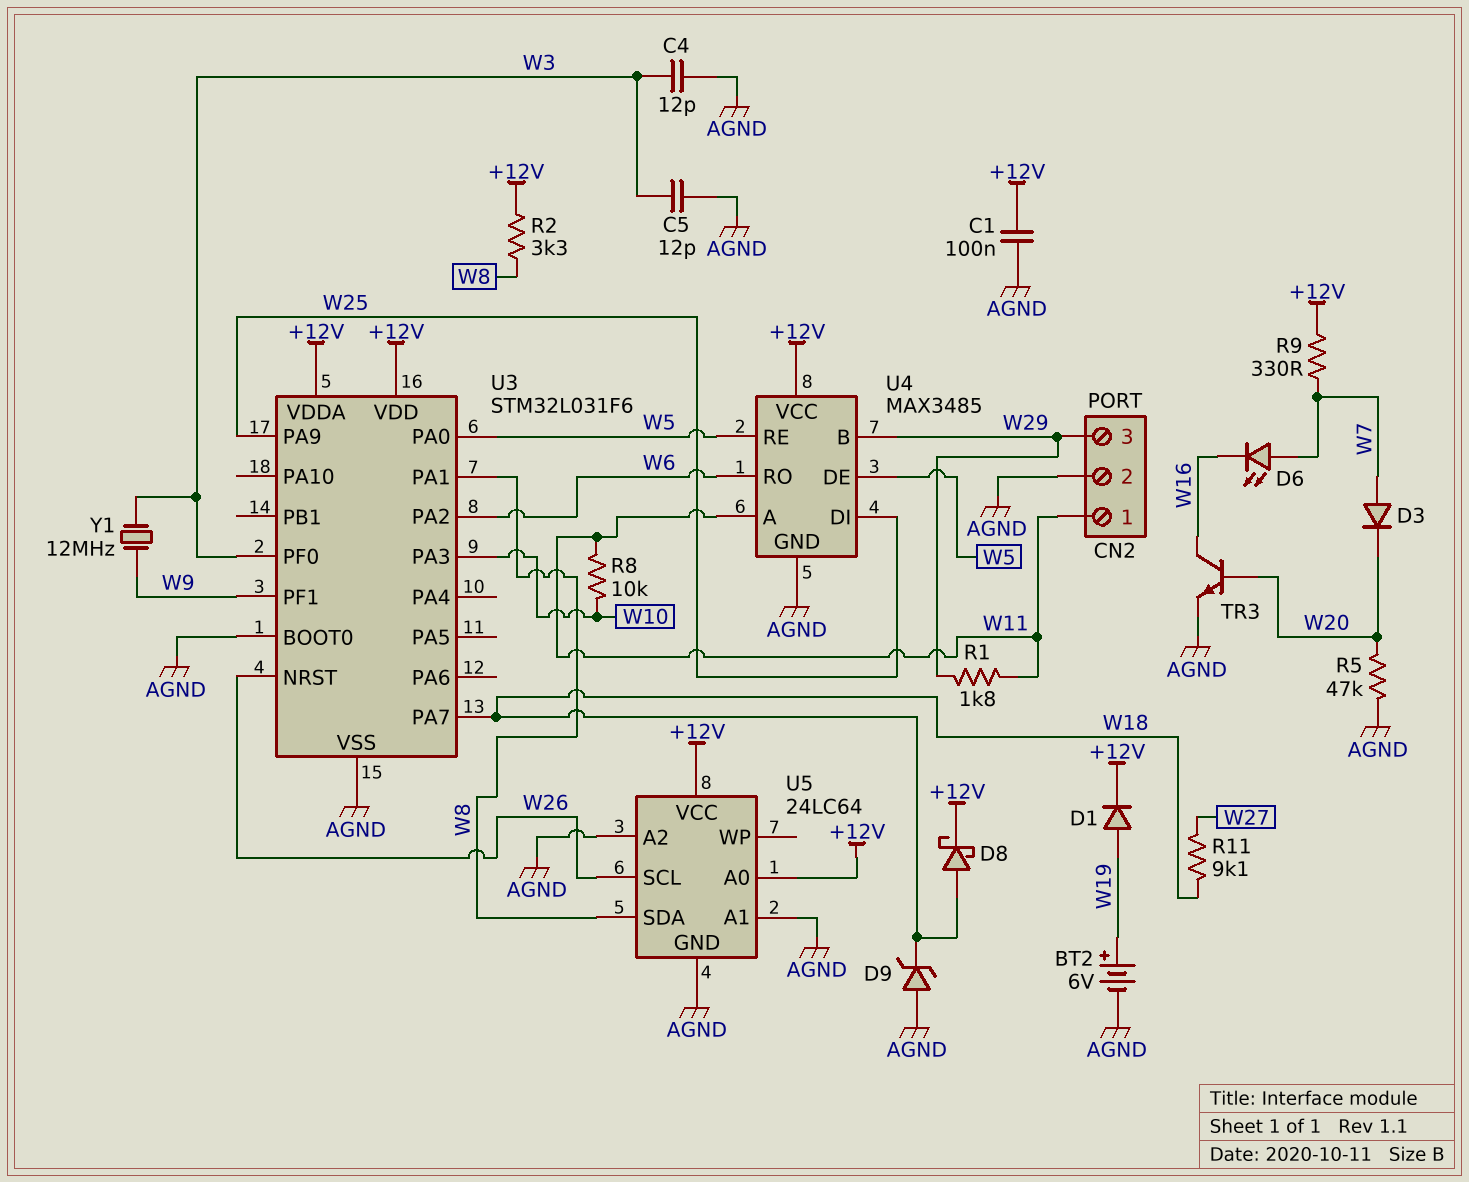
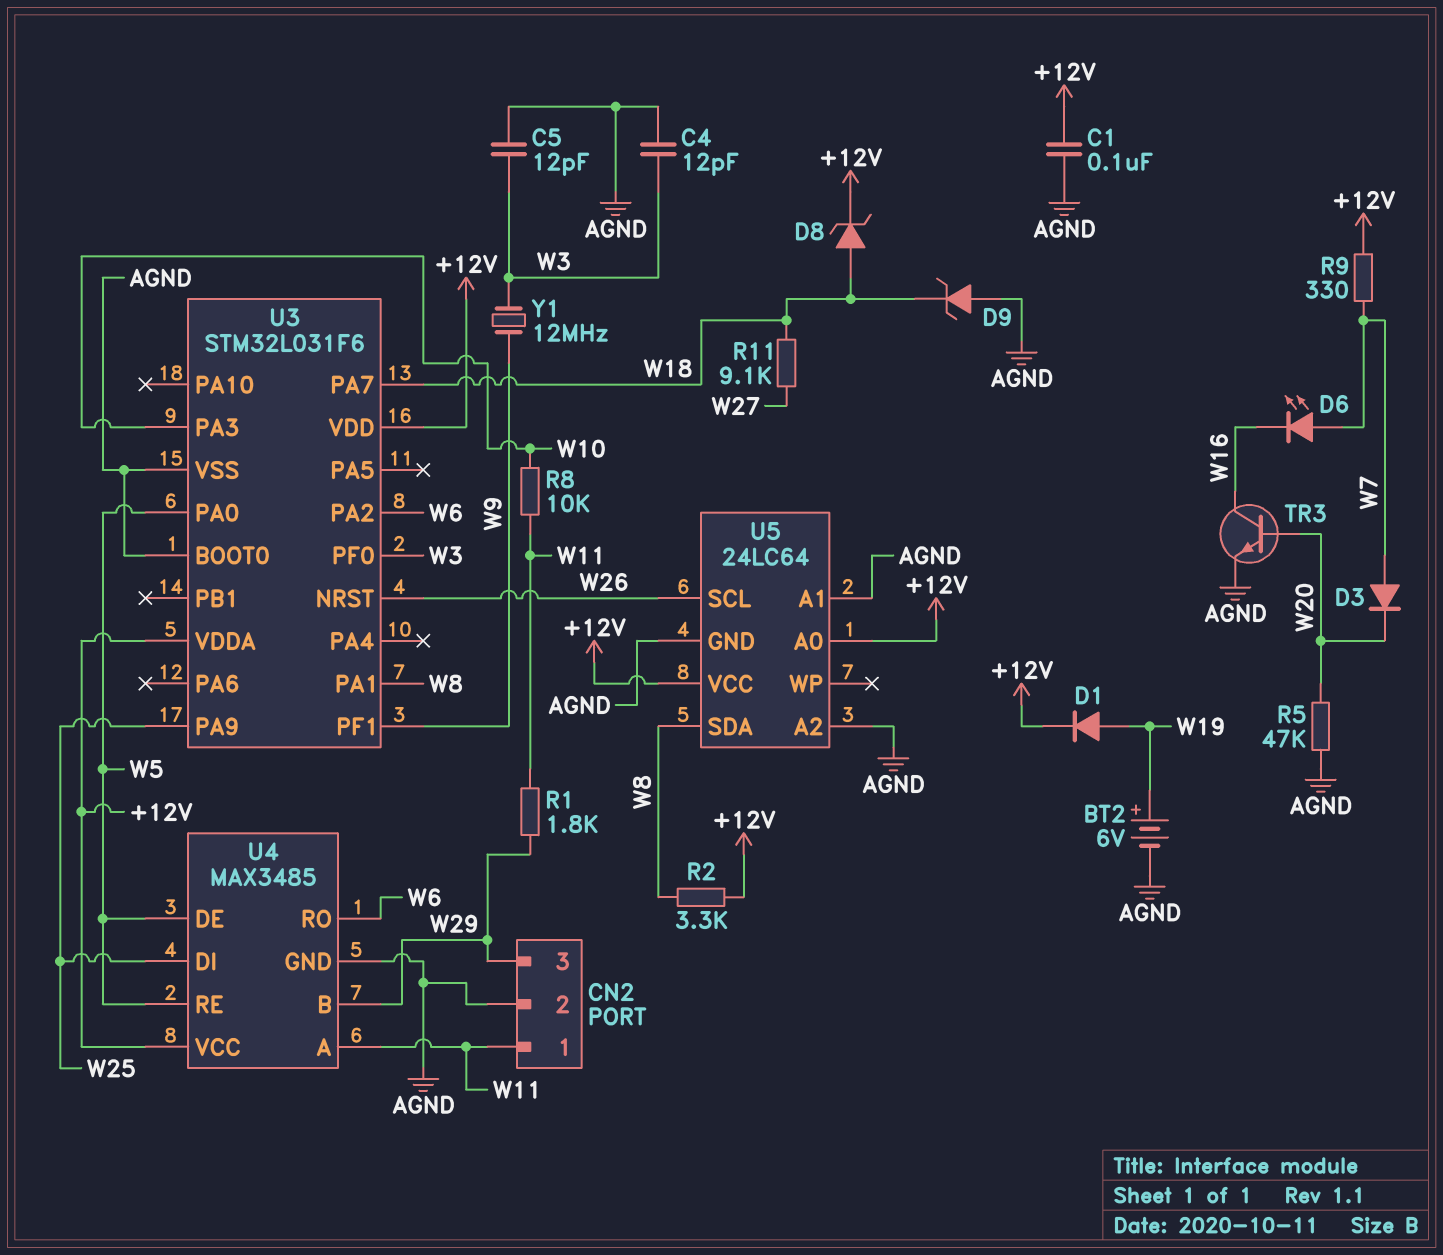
D8: schottky (A W18, K +12V) -> zener (A W18, K +12V)

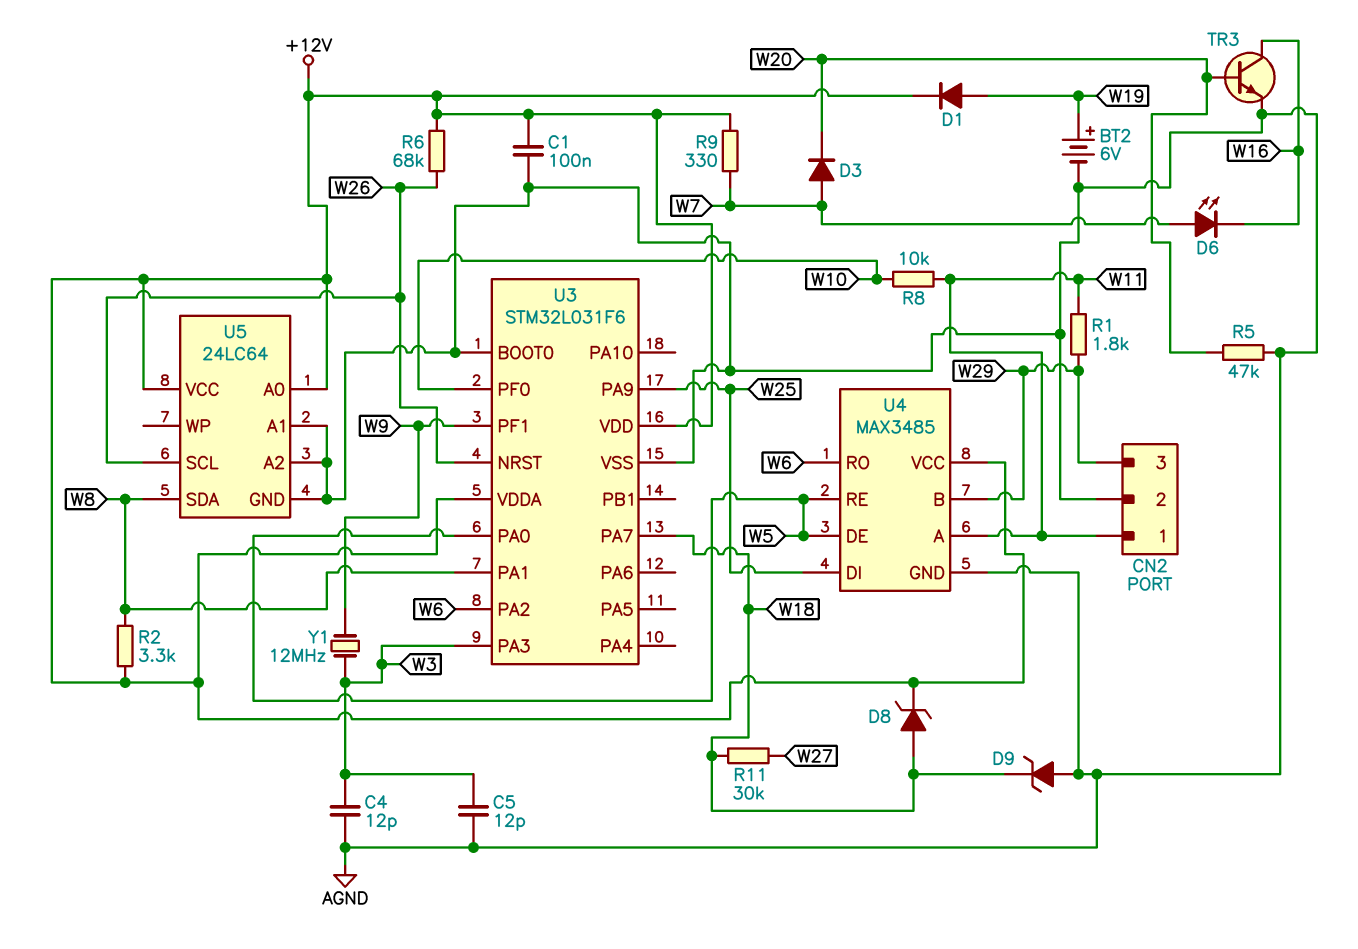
R6: none -> 68k (+12V, W26)
R11: 9.1k (W18, W27) -> 30k (W18, W27)
U3 pin PA3: W10 -> W3
U3 pin PF0: W3 -> W10

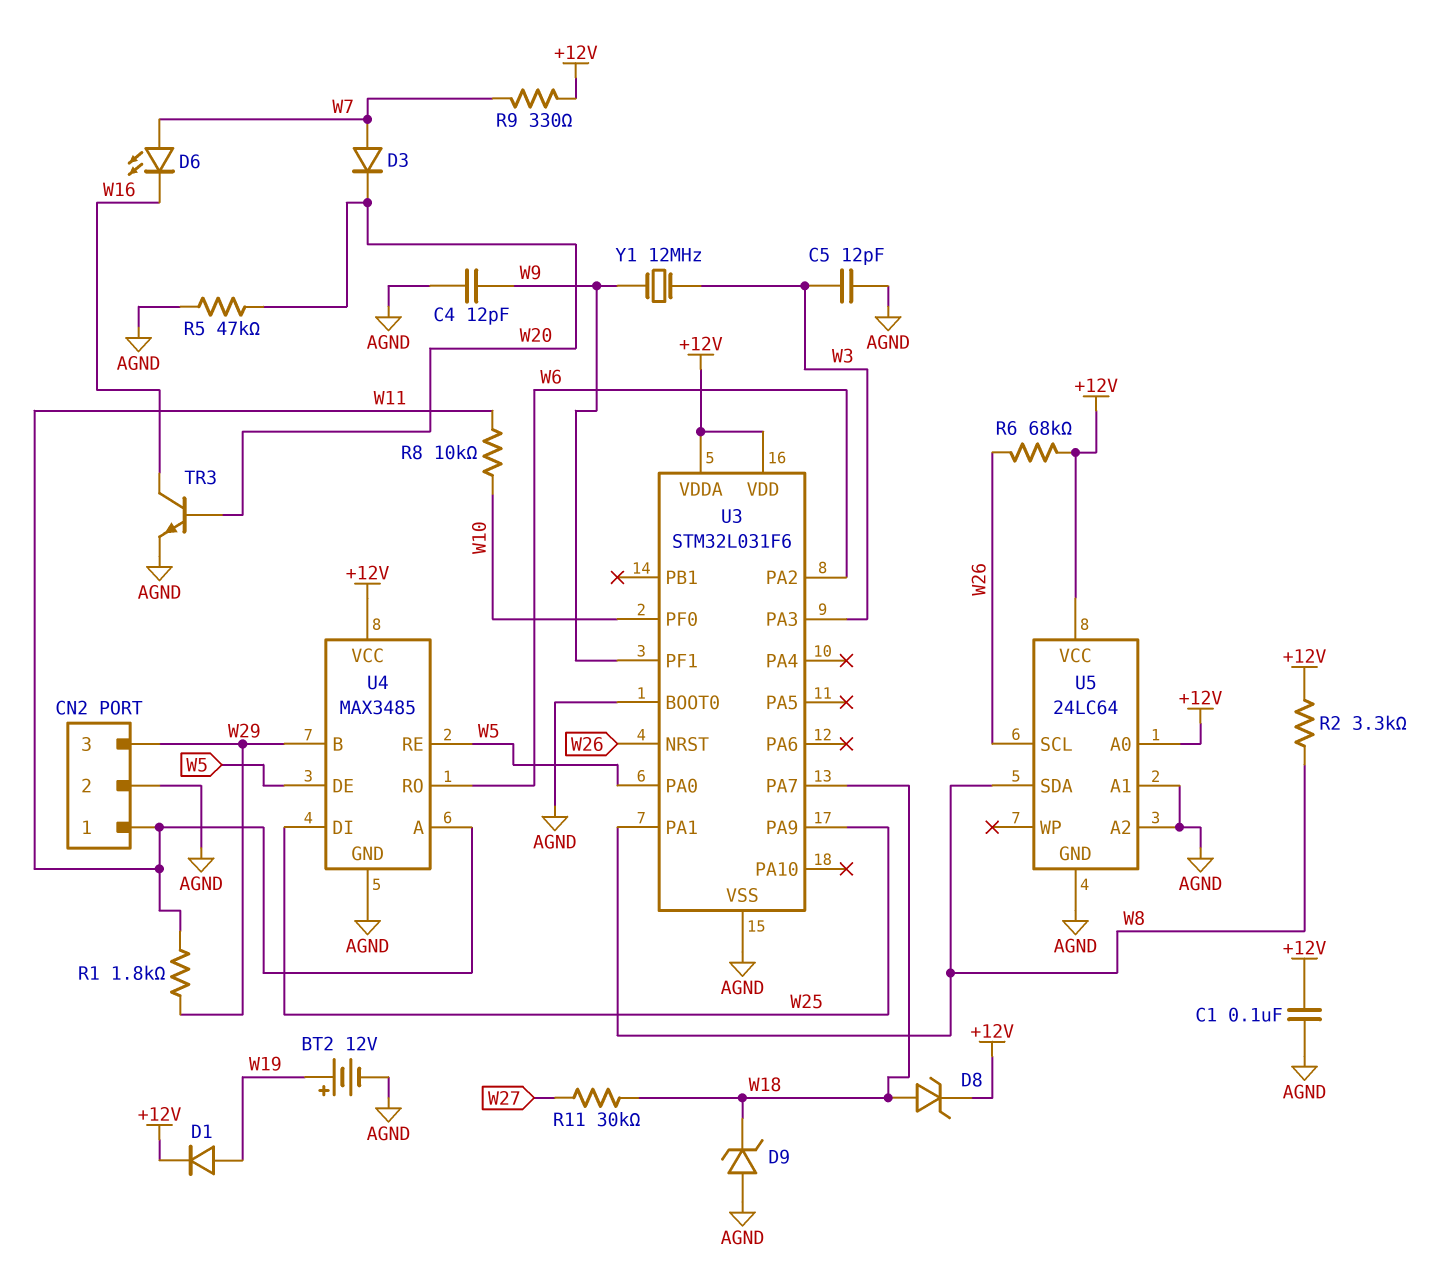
BT2: 6V (plus W19, minus AGND) -> 12V (plus W19, minus AGND)
C4: 12pF (AGND, W3) -> 12pF (AGND, W9)

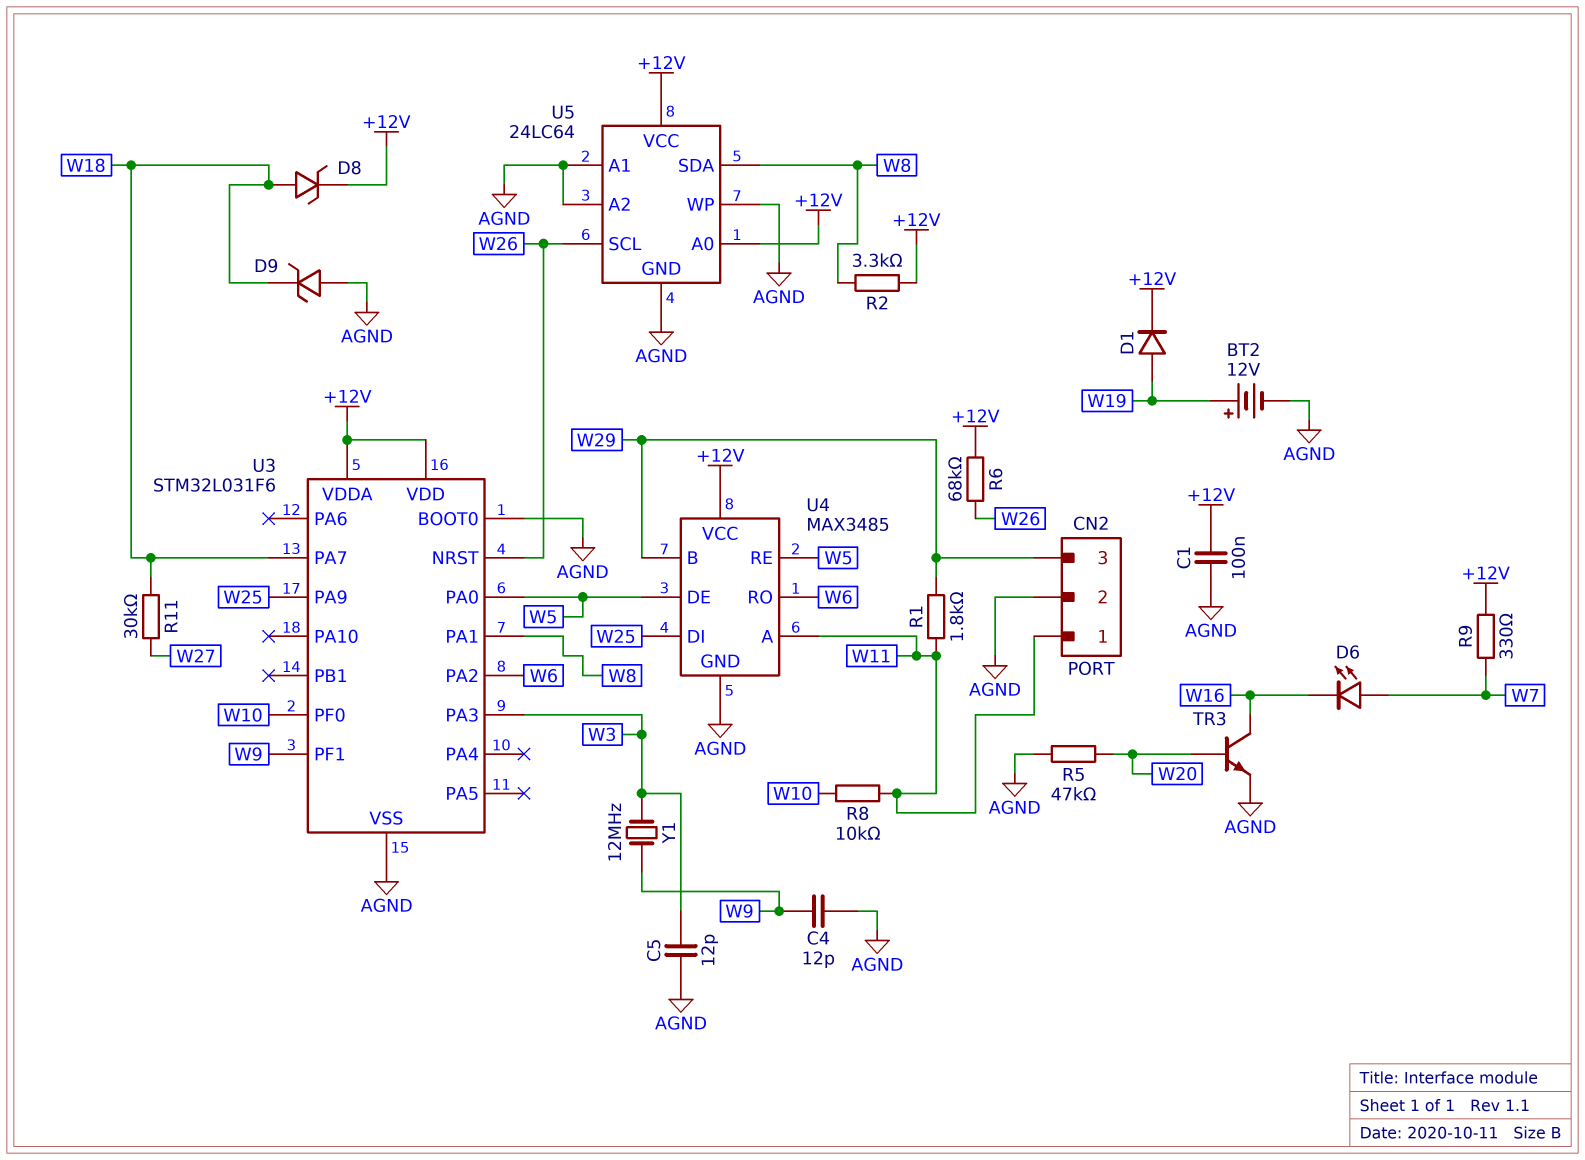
D3: diode (A W7, K W20) -> none
U5 pin WP: none -> AGND

